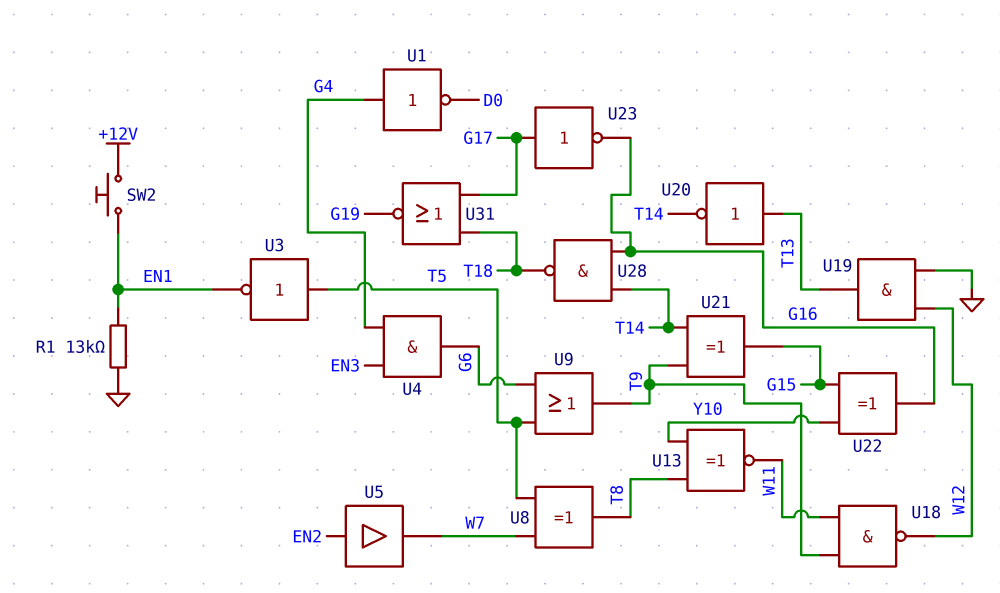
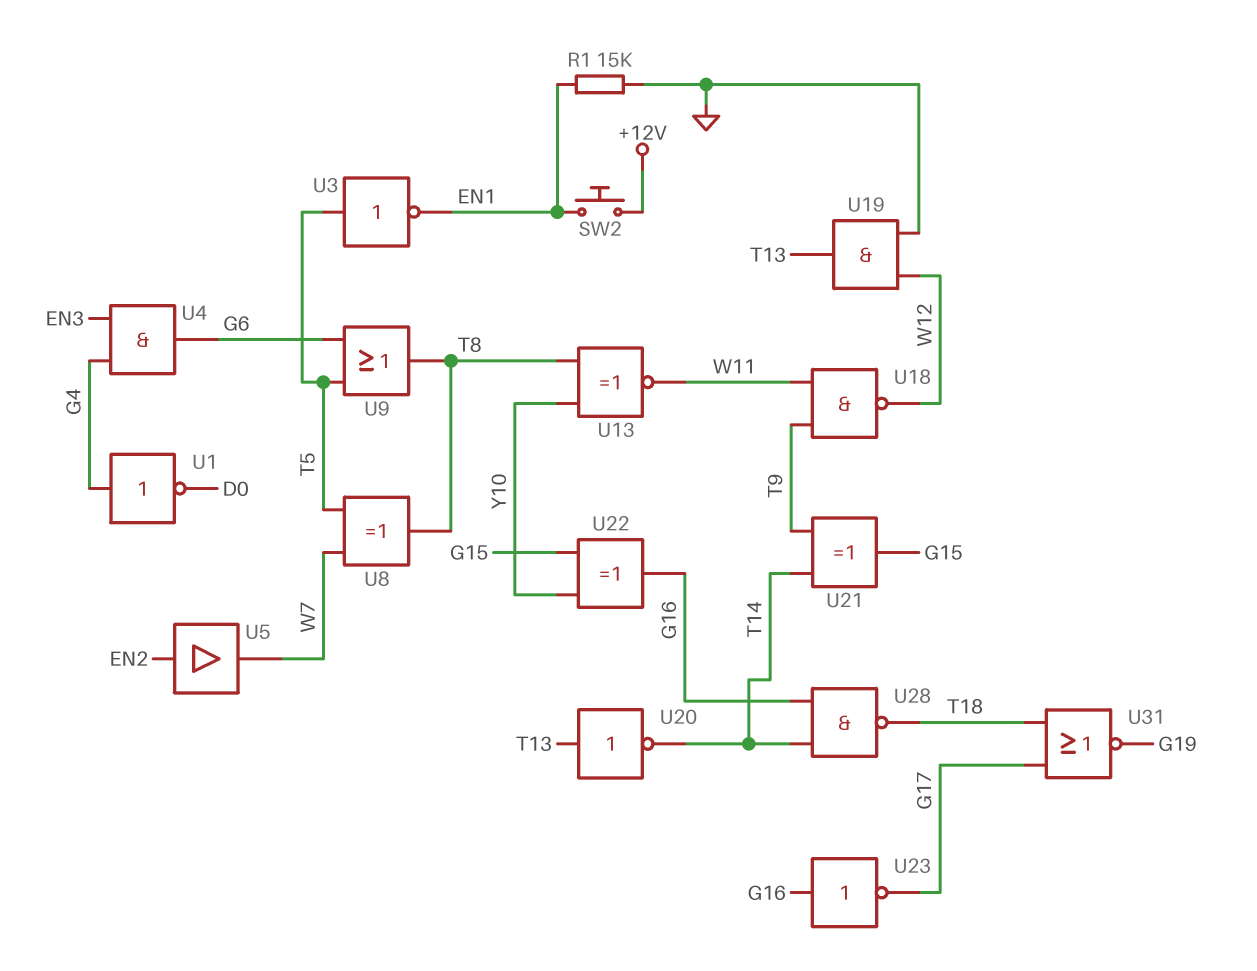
R1: 13k (EN1, GND) -> 15k (EN1, GND)
U9: OR (in G6, in T5, out T9) -> OR (in G6, in T5, out T8)
U23: NOT (in G17, out G16) -> NOT (in G16, out G17)

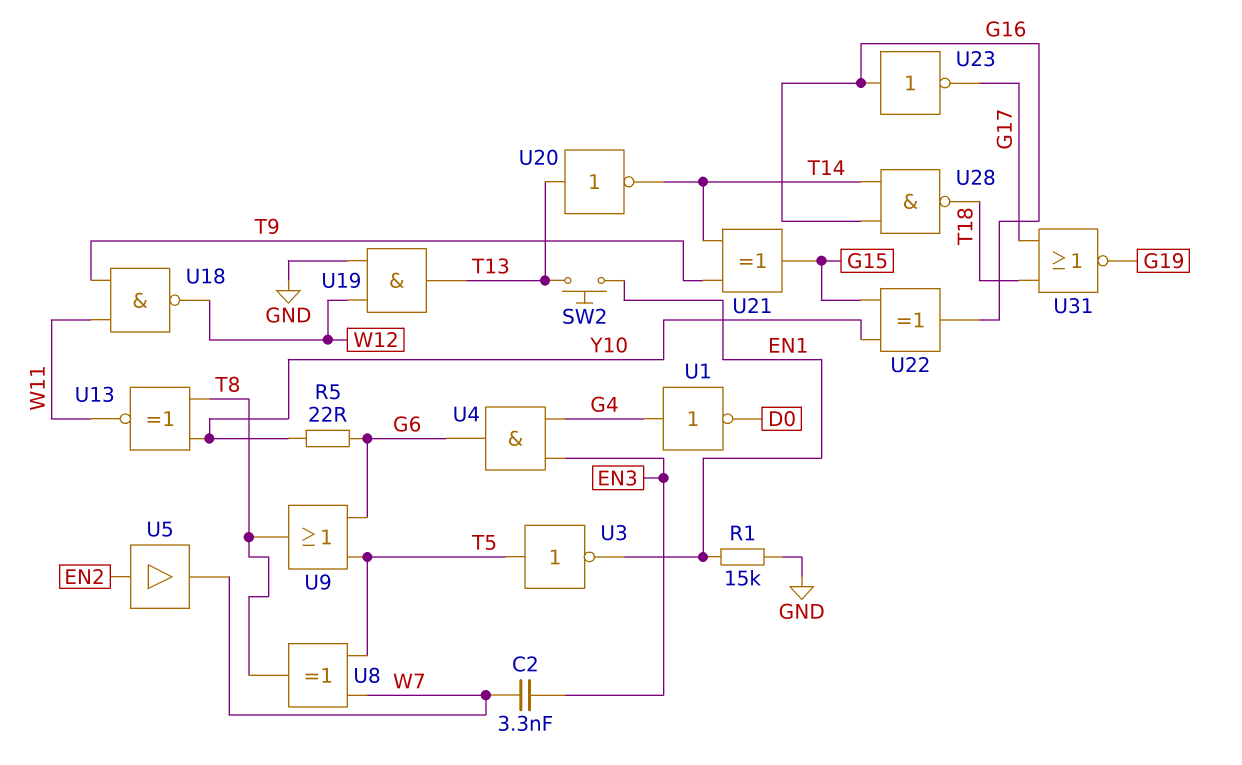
C2: none -> 3.3nF (EN3, W7)
R5: none -> 22 (G6, Y10)
SW2: button (+12V, EN1) -> button (EN1, T13)

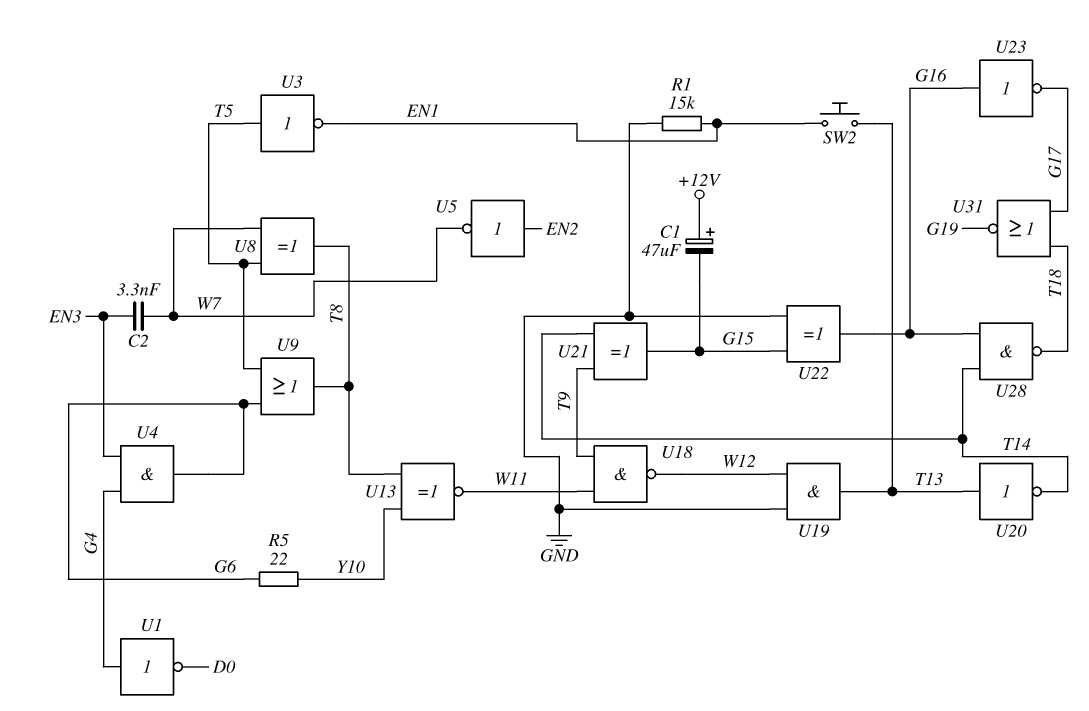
C1: none -> 47uF (plus +12V, minus G15)
U5: buffer (in EN2, out W7) -> NOT (in EN2, out W7)
U22: XOR (in G15, in Y10, out G16) -> XOR (in G15, in GND, out G16)

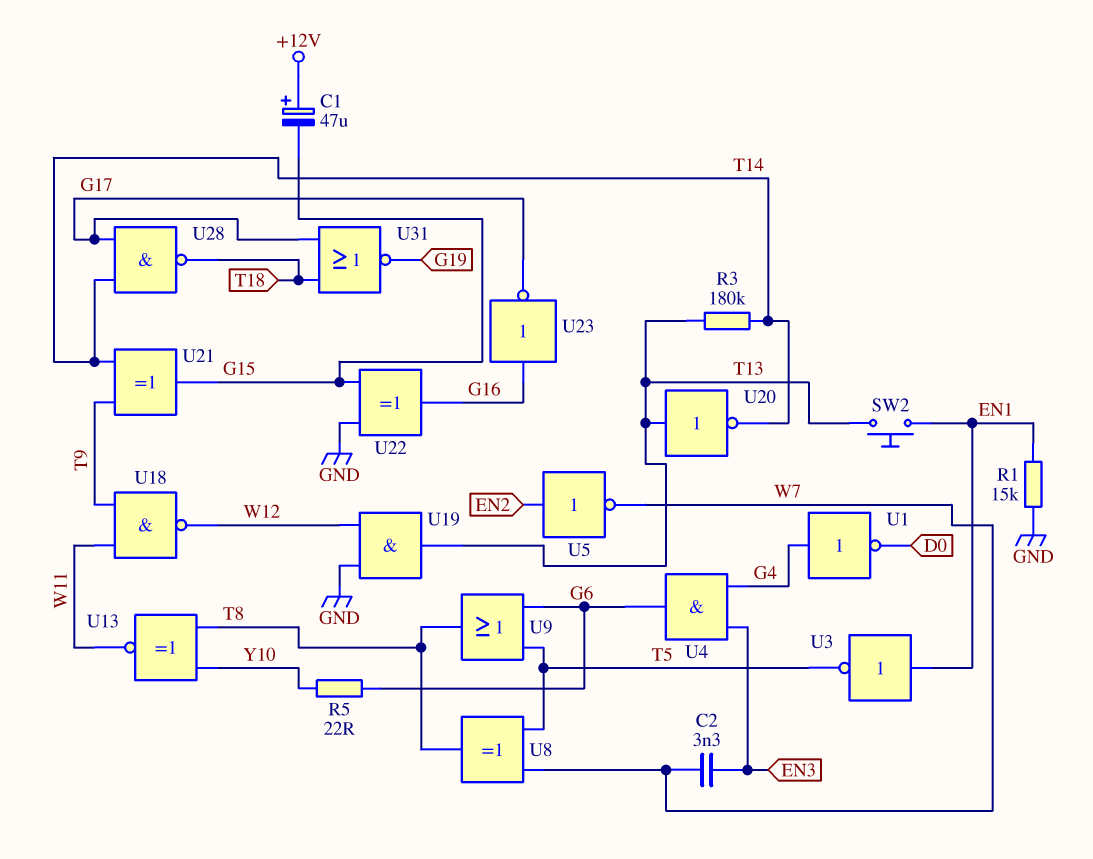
R3: none -> 180k (T13, T14)
U3: NOT (in T5, out EN1) -> NOT (in EN1, out T5)
U28: NAND (in G16, in T14, out T18) -> NAND (in G17, in T14, out T18)

